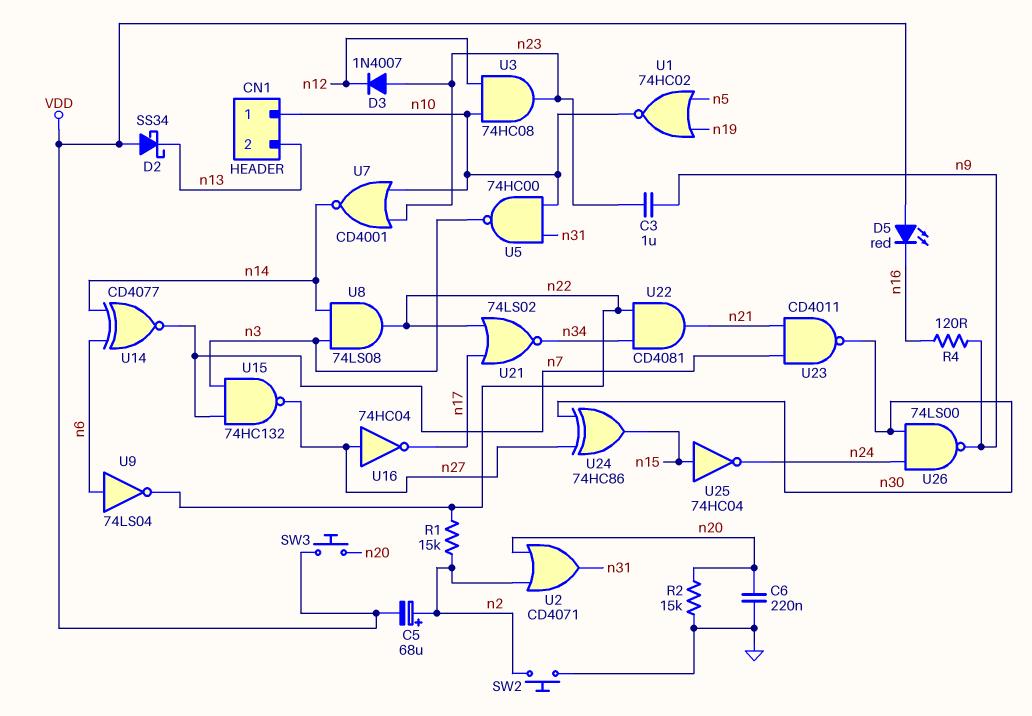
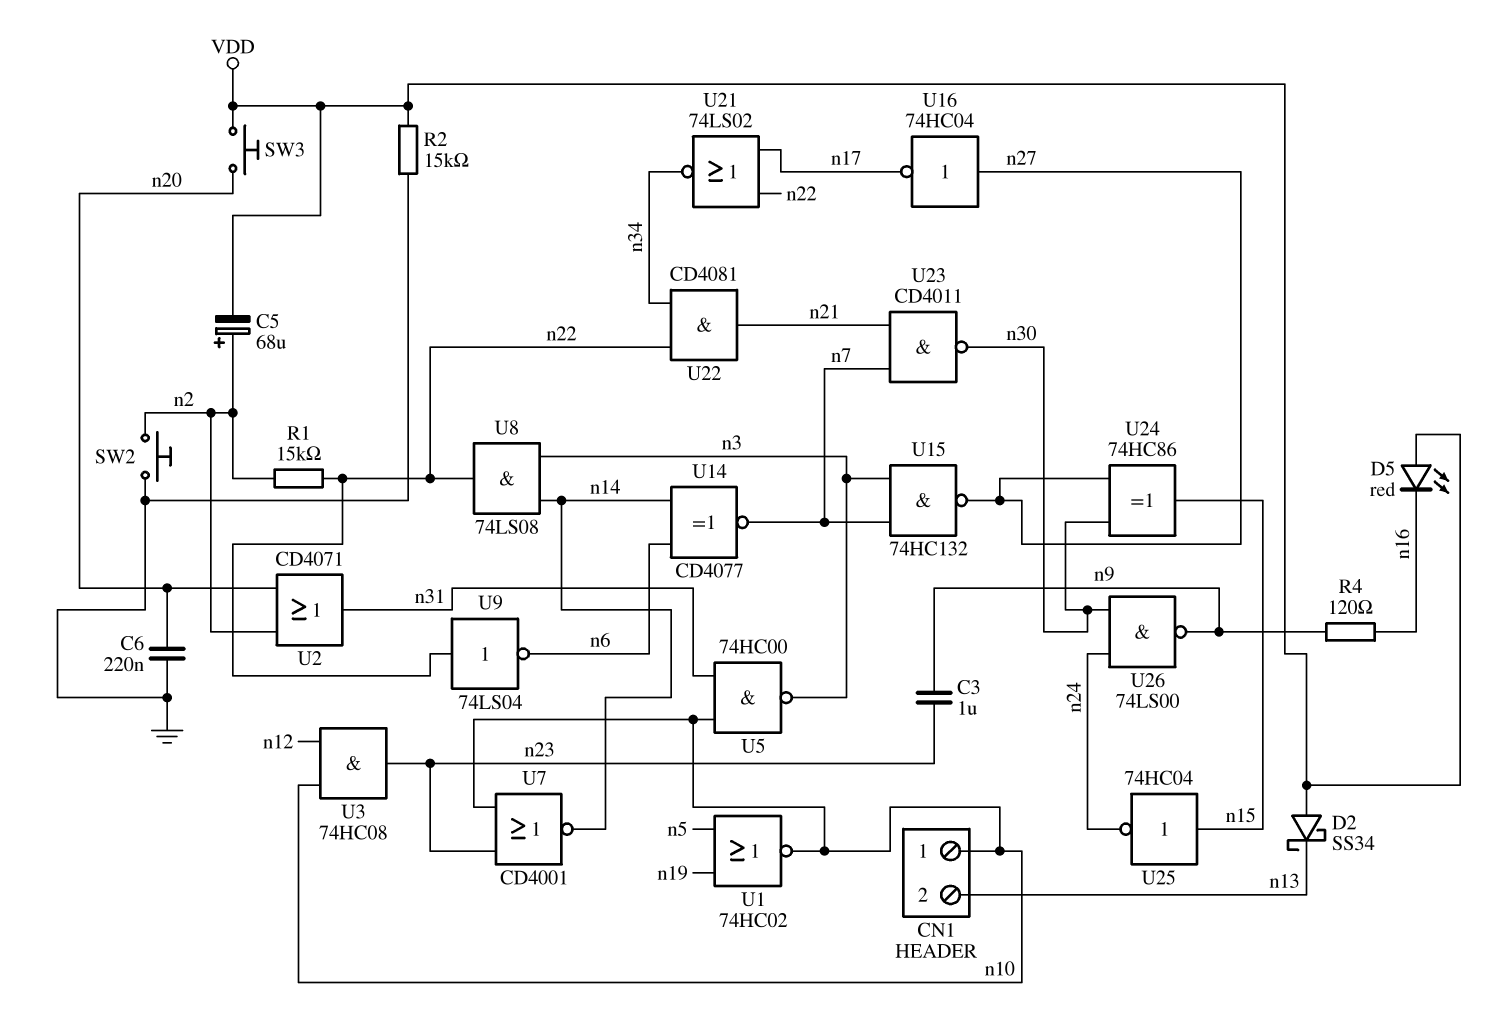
D3: diode 1N4007 (A n23, K n12) -> none
R2: 15k (GND, n20) -> 15k (GND, VDD)
U9: NOT 74LS04 (in n6, out n22) -> NOT 74LS04 (in n22, out n6)

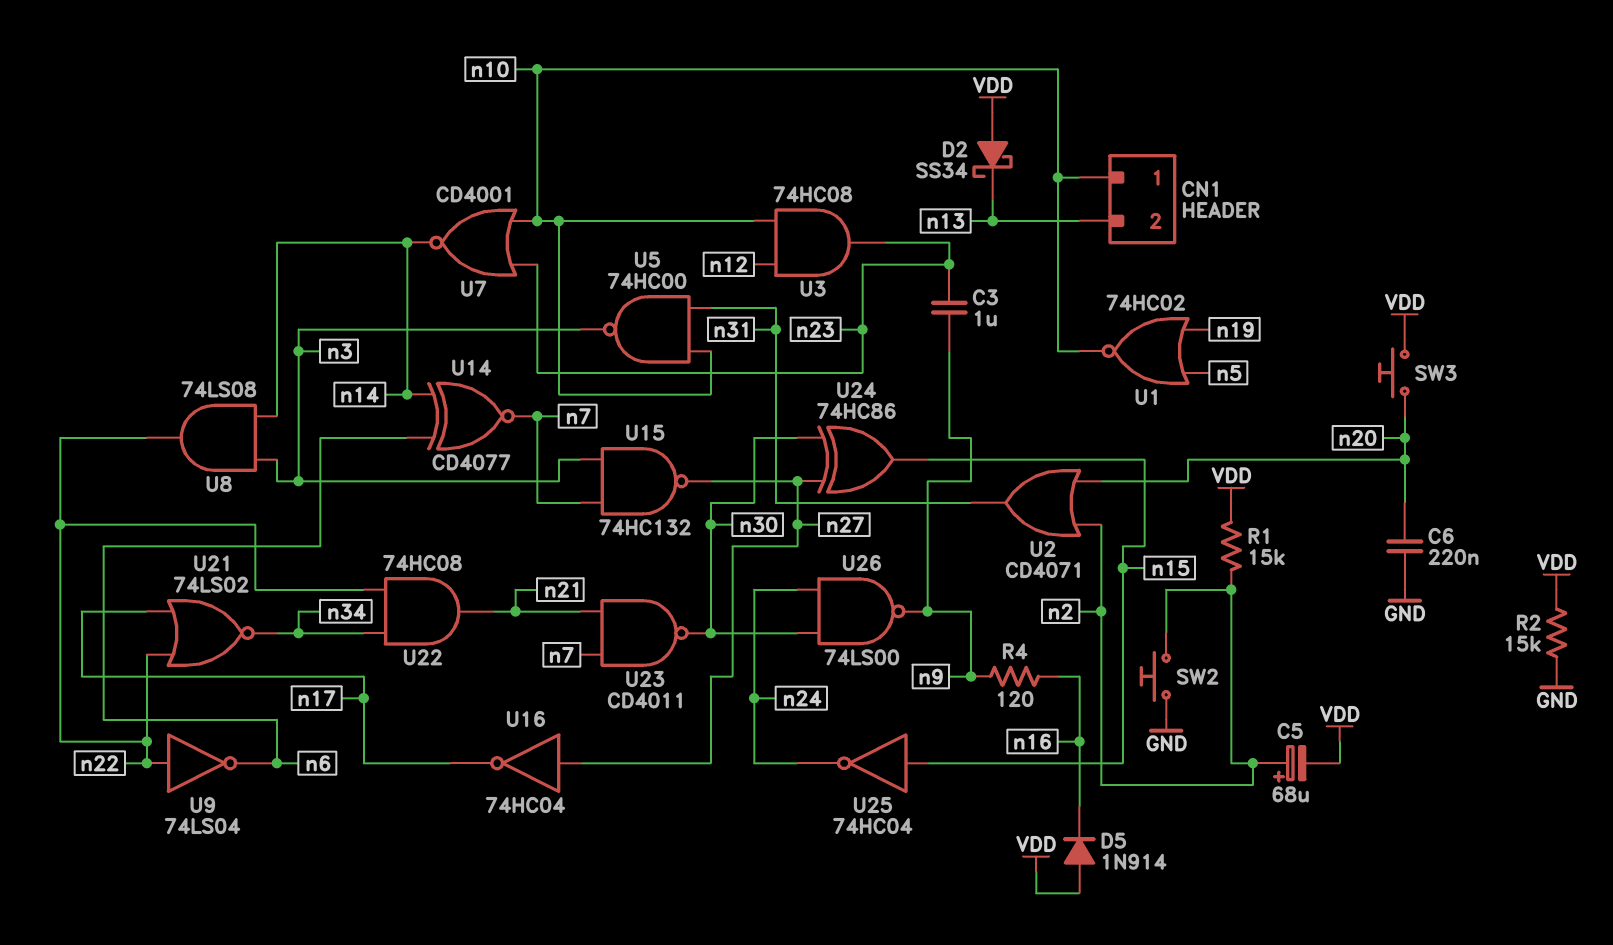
D5: LED red (A VDD, K n16) -> diode 1N914 (A VDD, K n16)
R1: 15k (n2, n22) -> 15k (VDD, n2)
U22: AND CD4081 (in n22, in n34, out n21) -> AND 74HC08 (in n22, in n34, out n21)

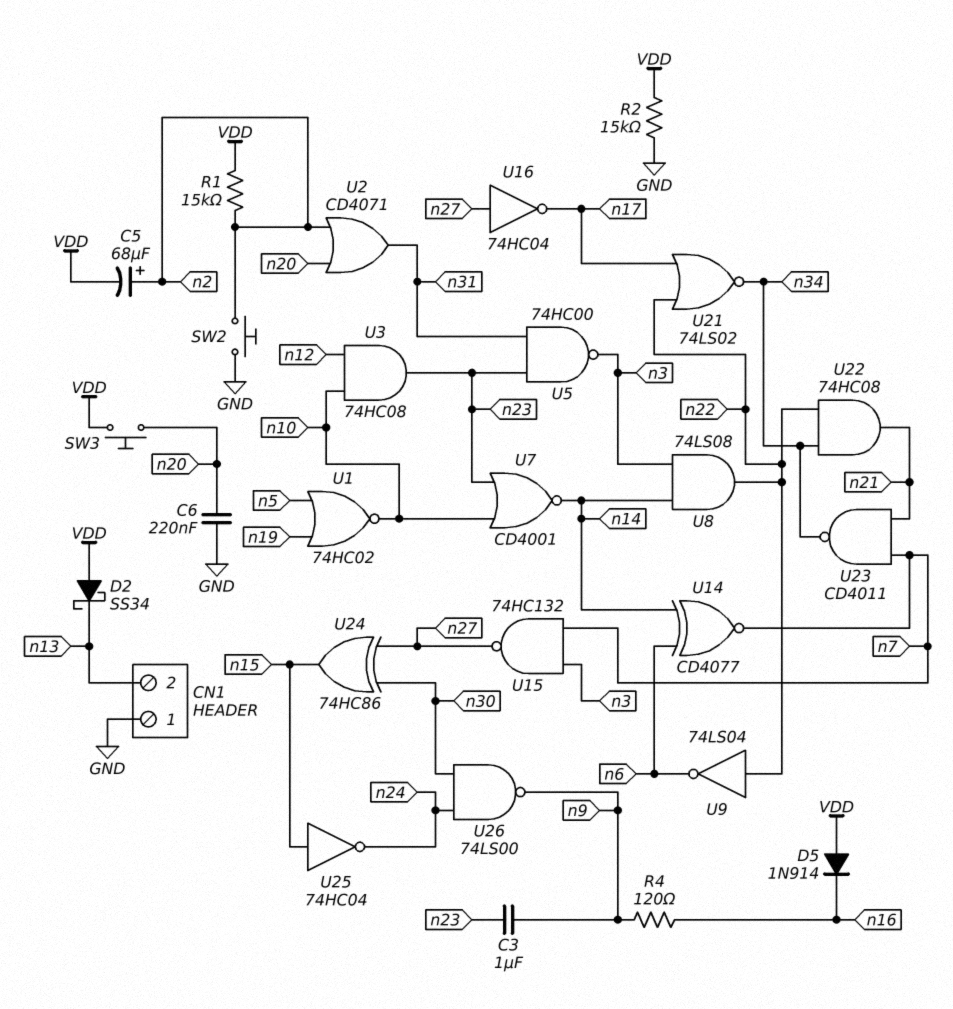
CN1 pin 1: n10 -> GND
U5: NAND 74HC00 (in n10, in n31, out n3) -> NAND 74HC00 (in n23, in n31, out n3)
U23: NAND CD4011 (in n7, in n21, out n30) -> NAND CD4011 (in n7, in n21, out n34)

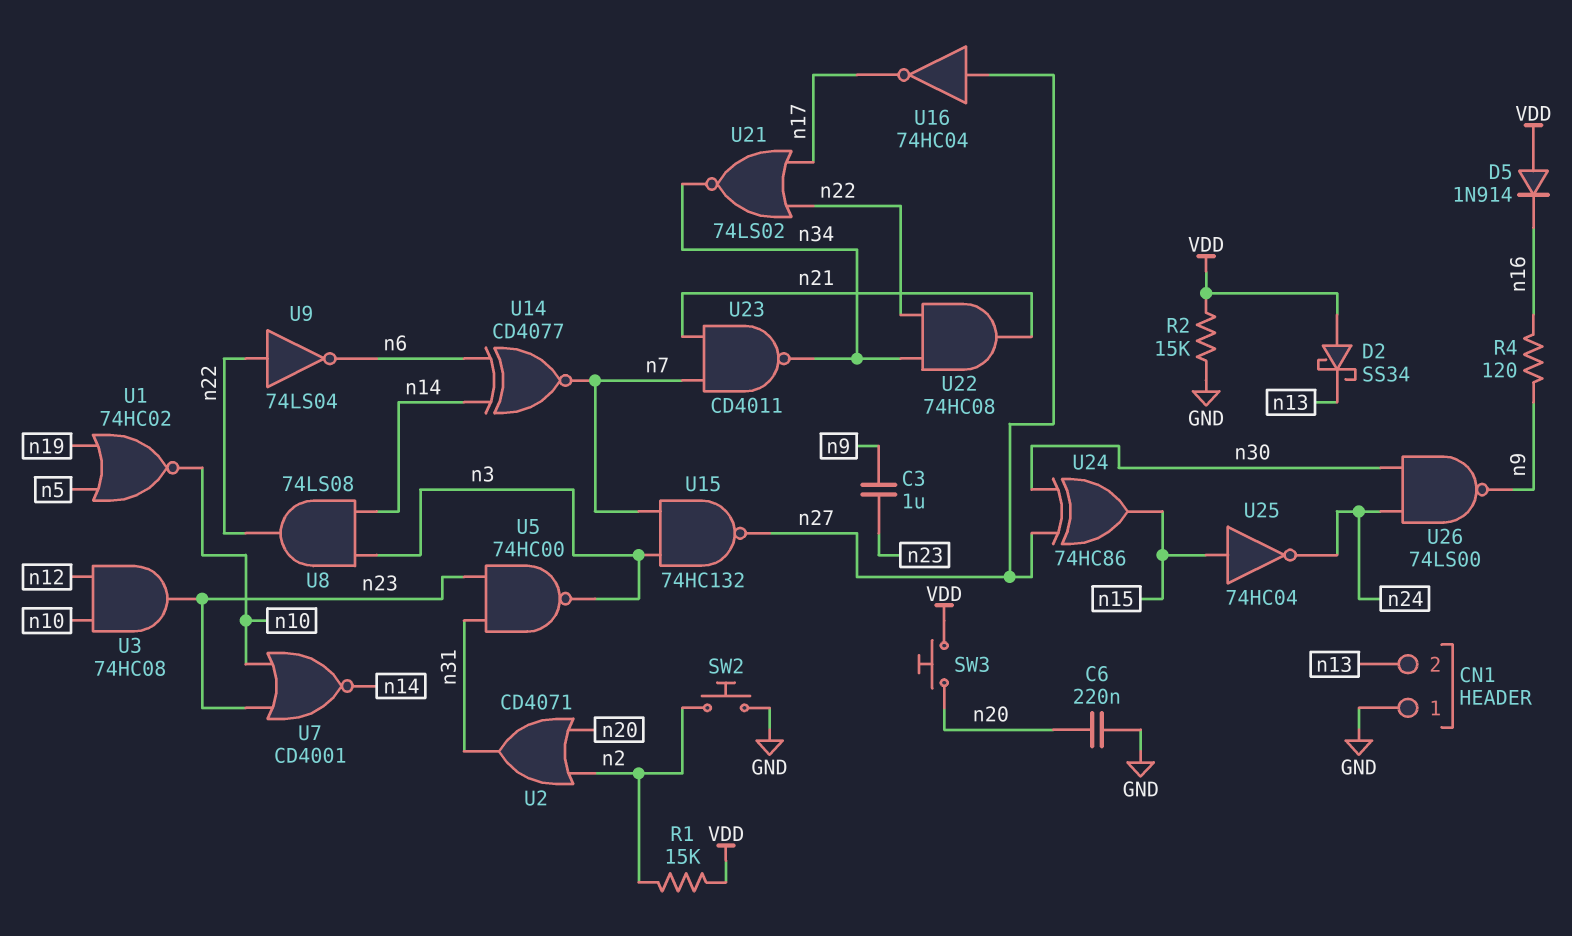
C5: 68uF (plus n2, minus VDD) -> none

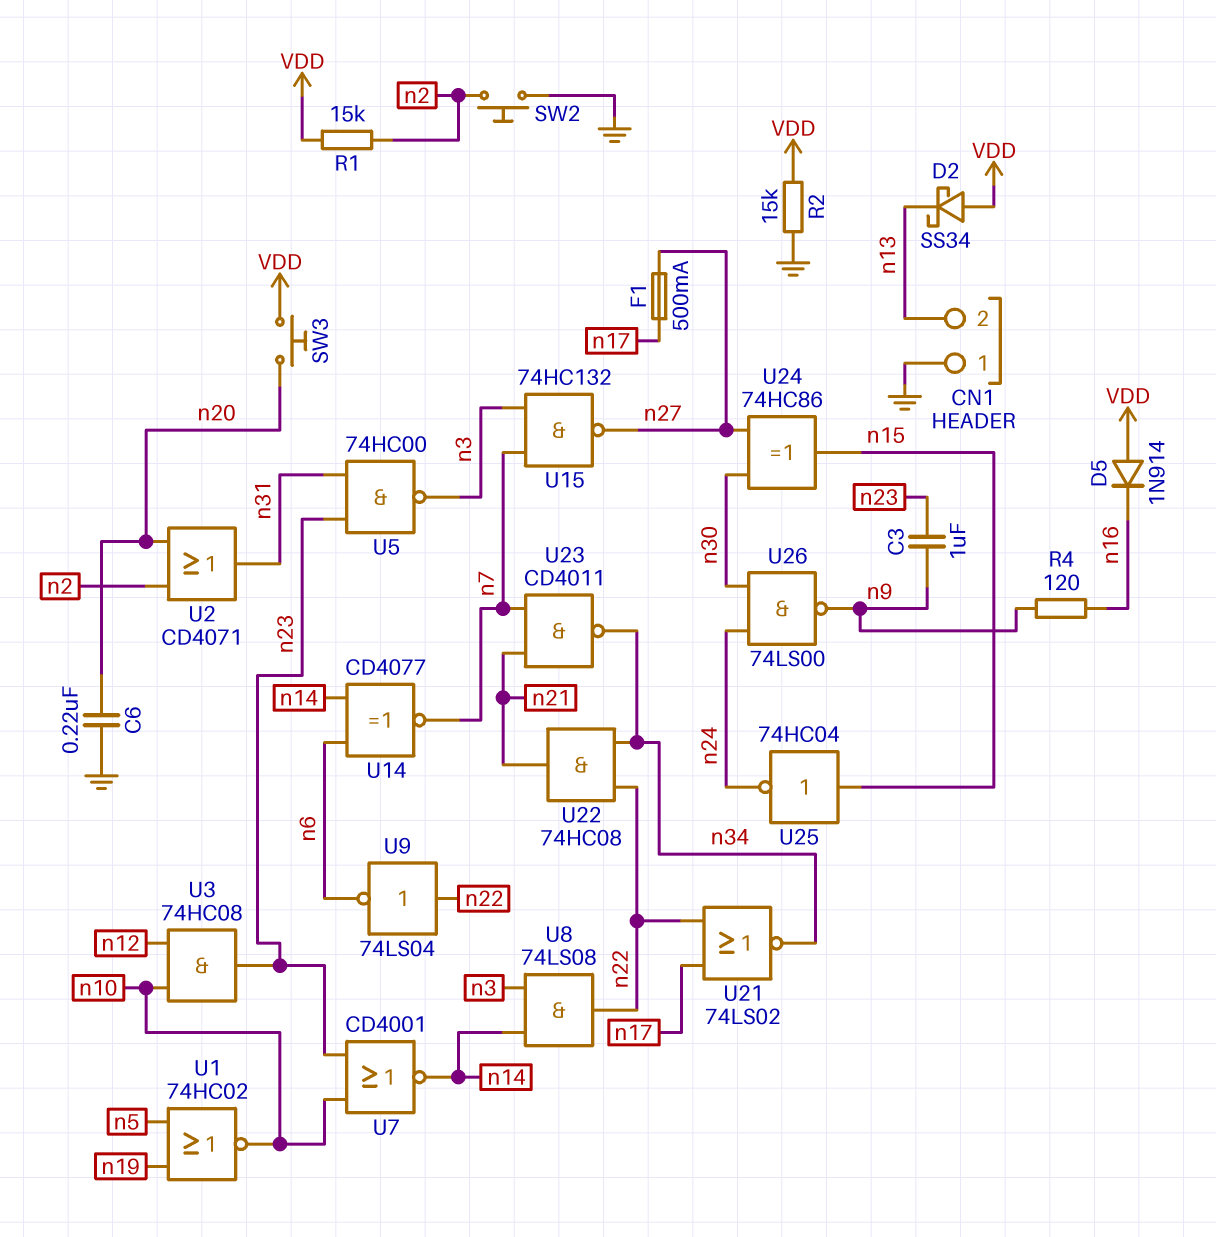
F1: none -> 500mA (n17, n27)
U16: NOT 74HC04 (in n27, out n17) -> none

